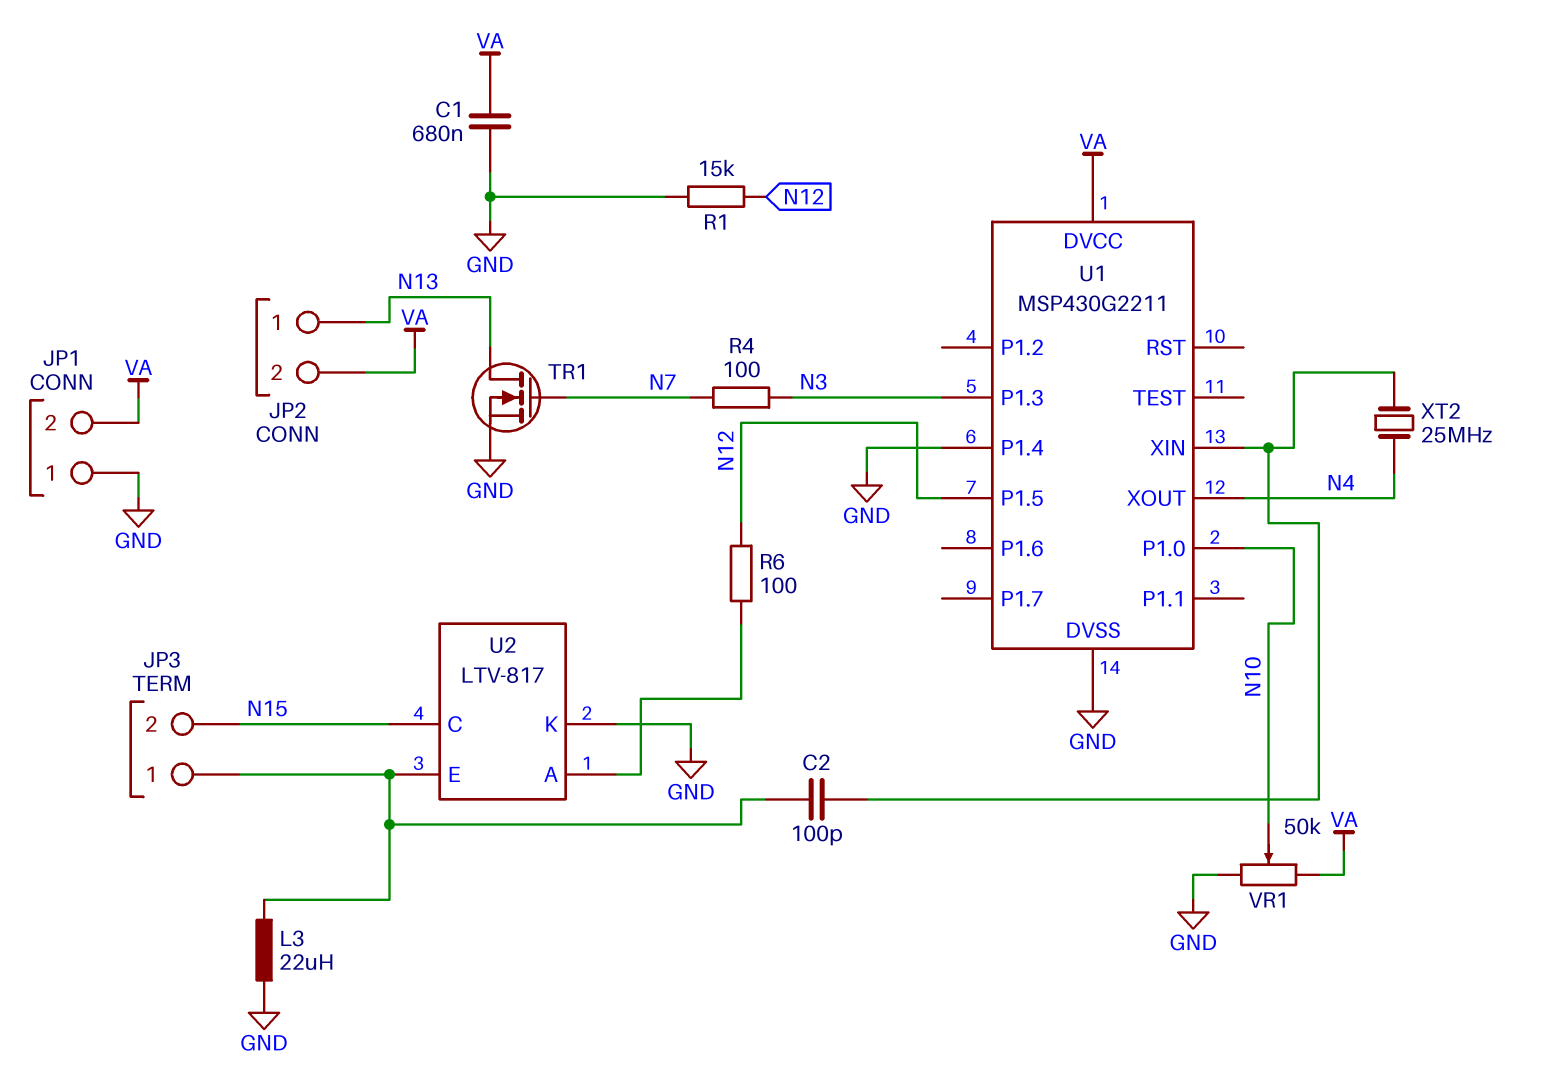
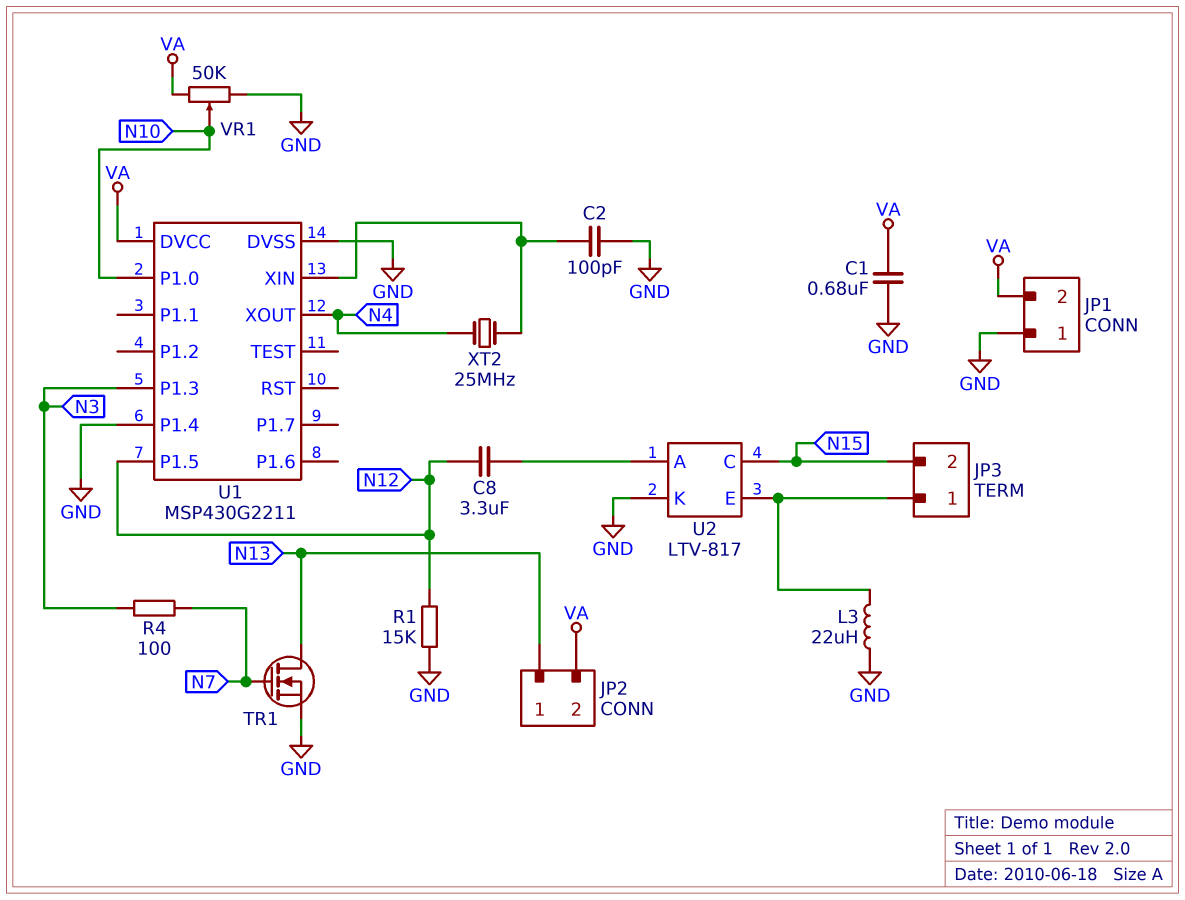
C2: 100pF (JP3/1, U1/XIN) -> 100pF (GND, U1/XIN)
C8: none -> 3.3uF (N12, U2/A)
R6: 100 (N12, U2/A) -> none

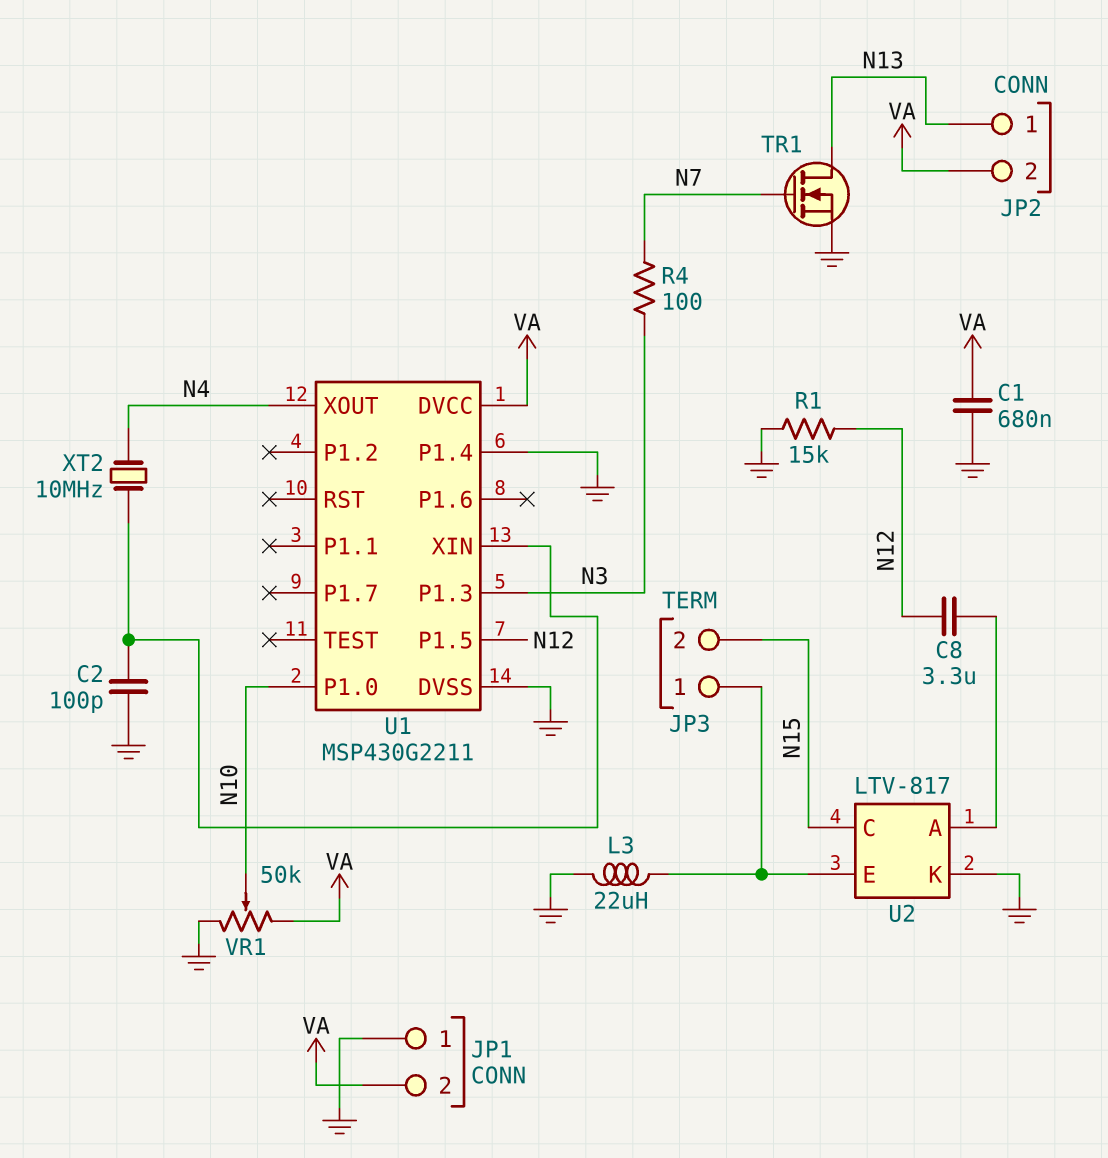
XT2: 25MHz (N4, U1/XIN) -> 10MHz (N4, U1/XIN)

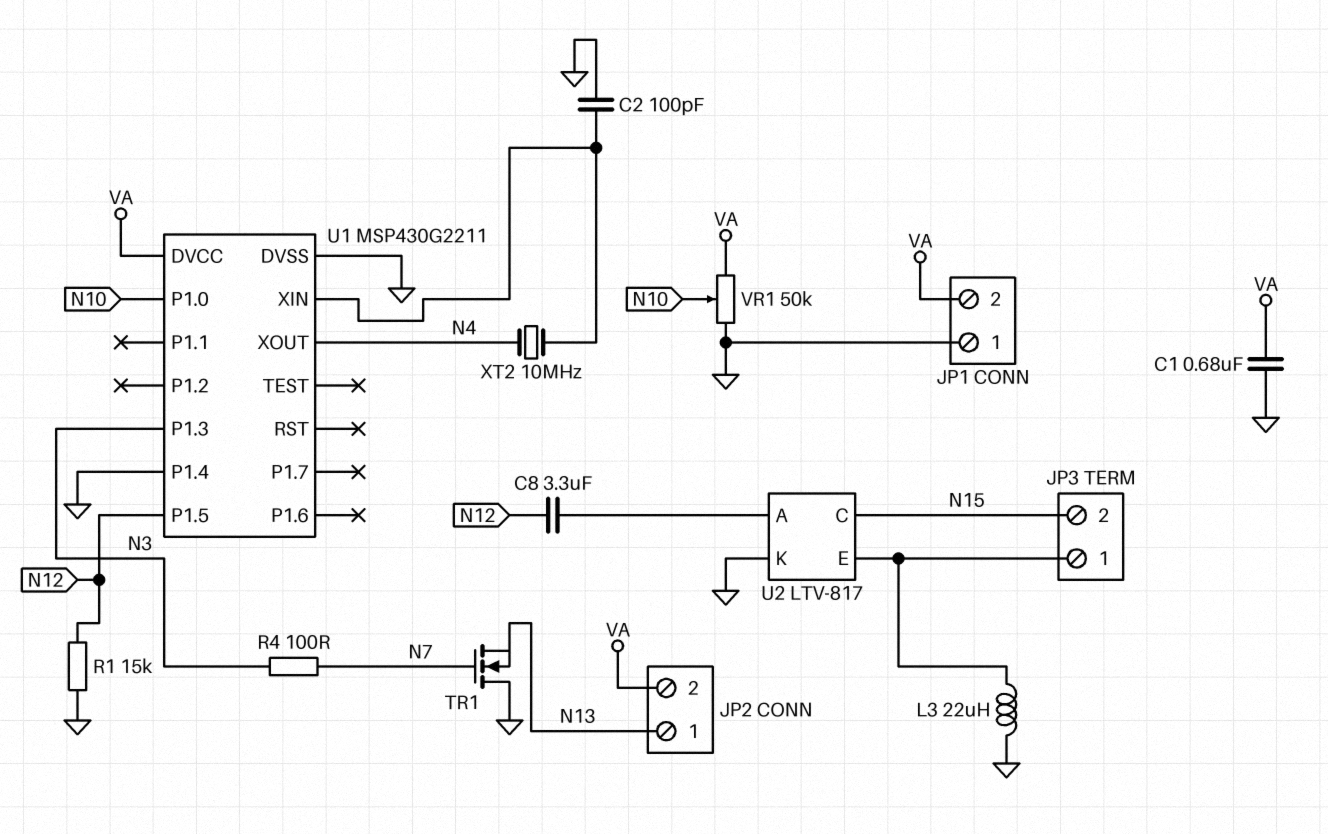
TR1: NMOS (G N7, D N13, S GND) -> NMOS (G N7, D GND, S N13)

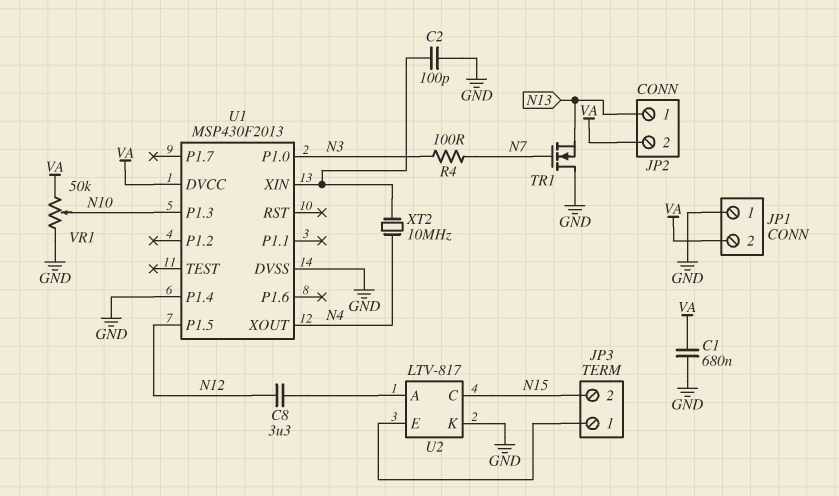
L3: 22uH (GND, JP3/1) -> none
R1: 15k (GND, N12) -> none
U1: MSP430G2211 -> MSP430F2013
U1 pin P1.0: N10 -> N3
U1 pin P1.3: N3 -> N10

